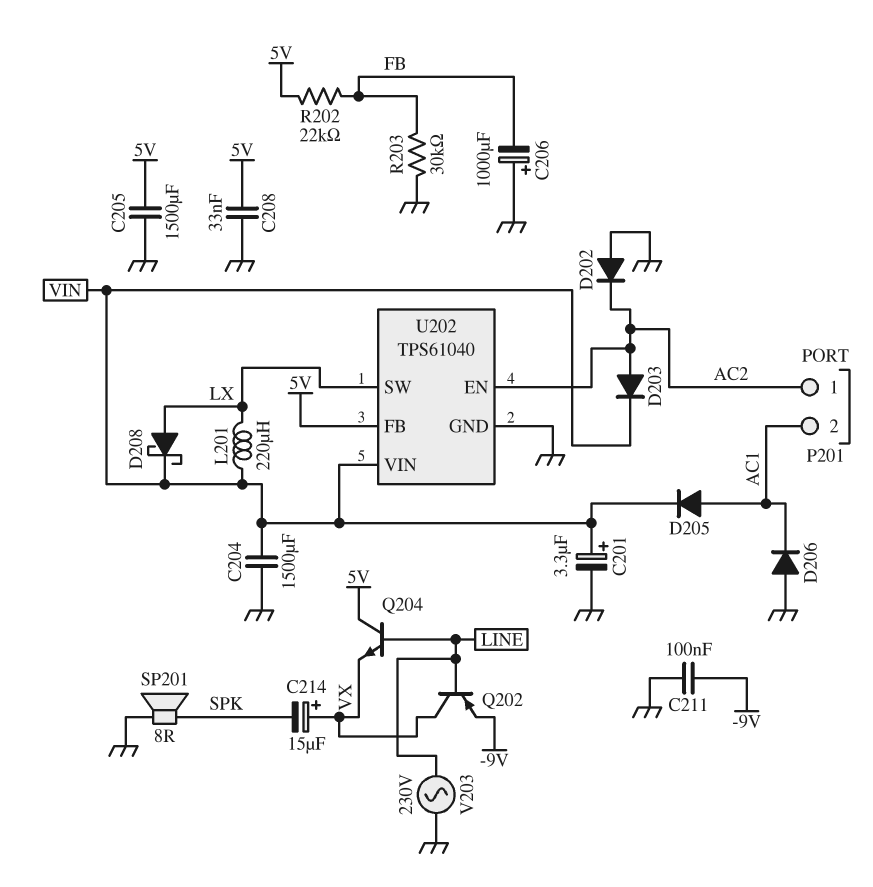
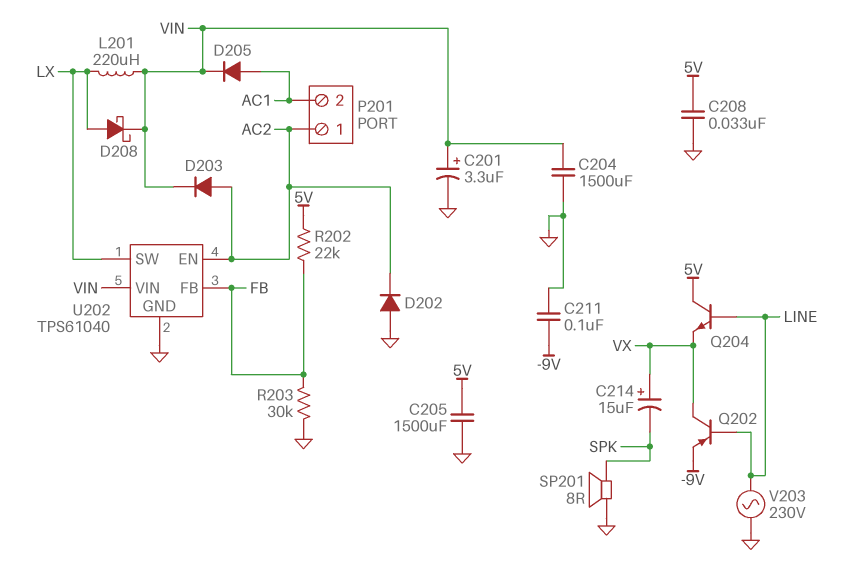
C206: 1000uF (plus GND, minus FB) -> none
D206: diode (A GND, K AC1) -> none
U202 pin FB: 5V -> FB

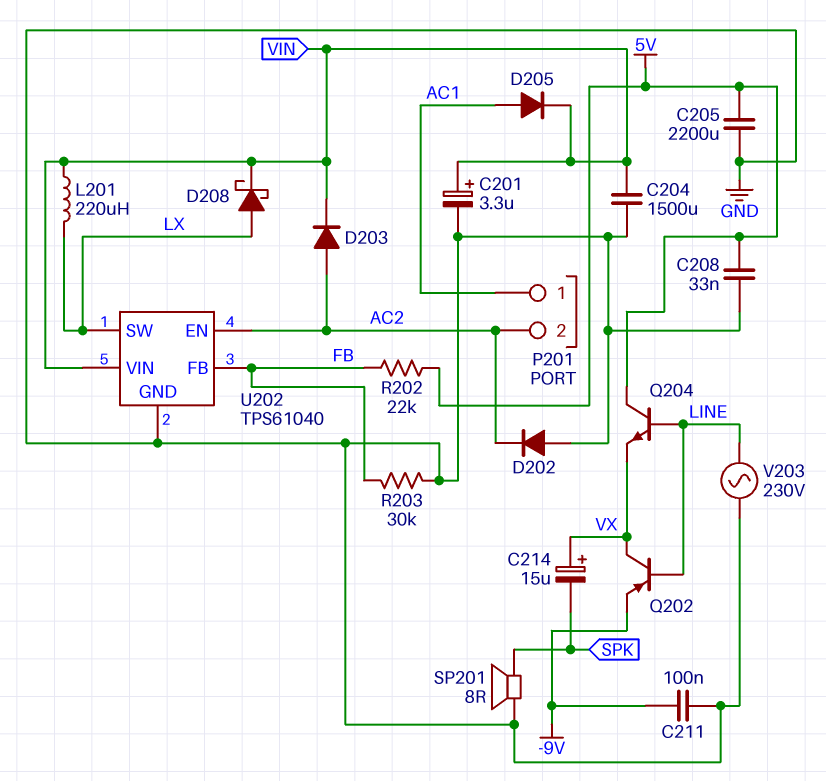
C205: 1500uF (5V, GND) -> 2200uF (5V, GND)
P201 pin 1: AC2 -> AC1
P201 pin 2: AC1 -> AC2

